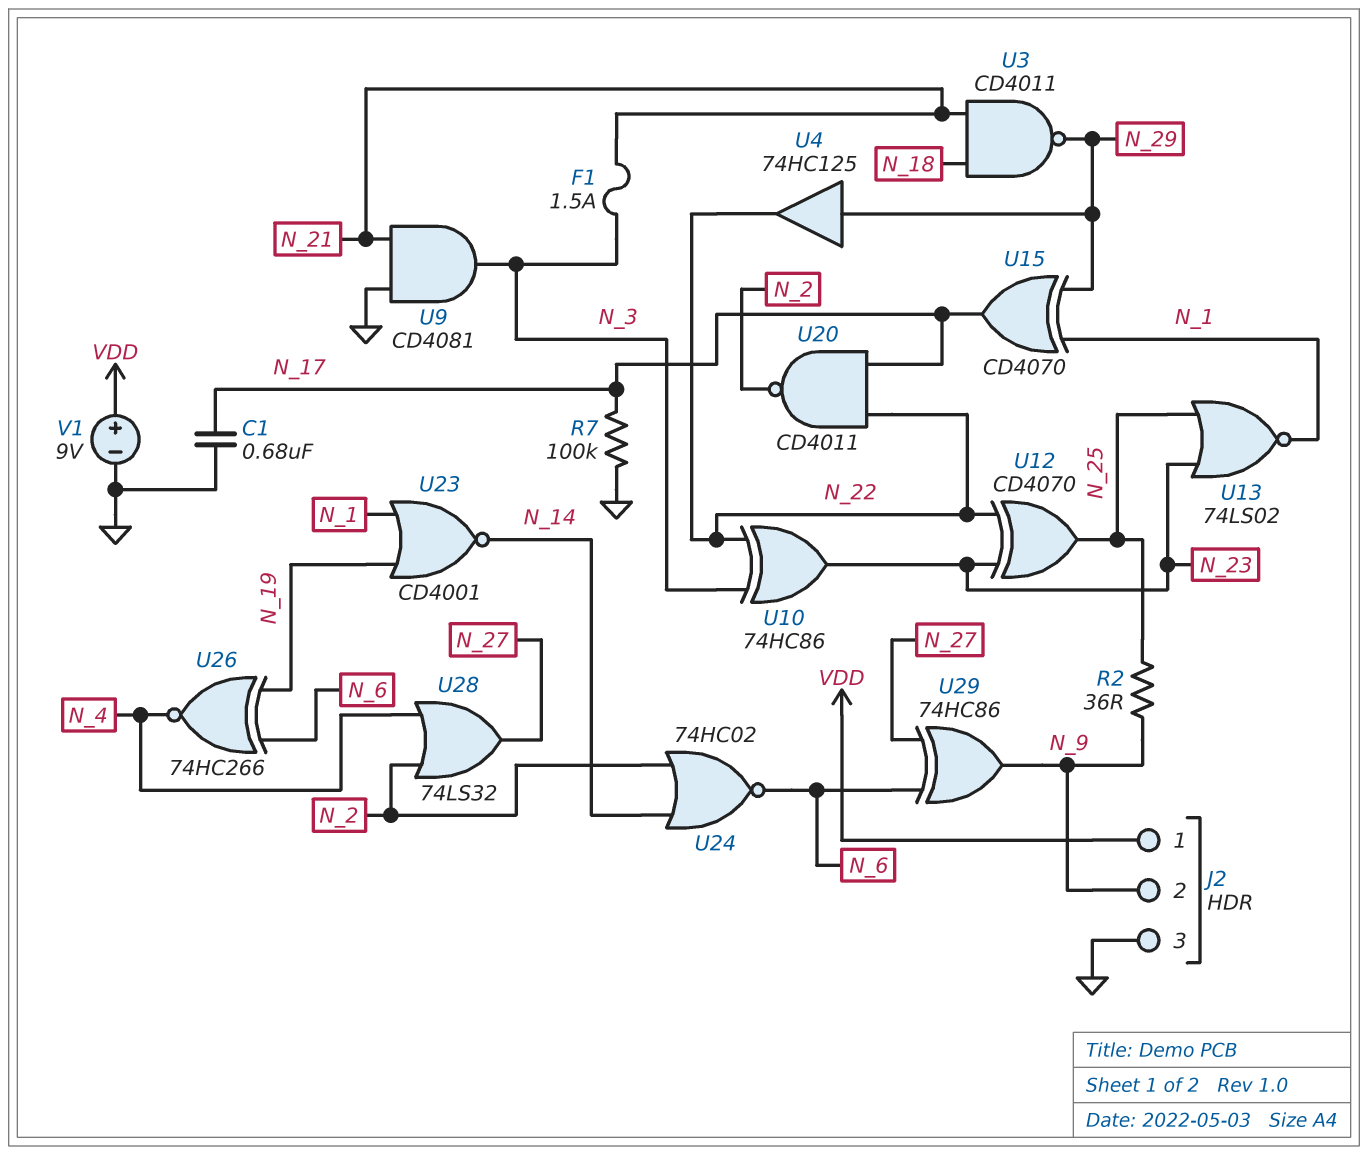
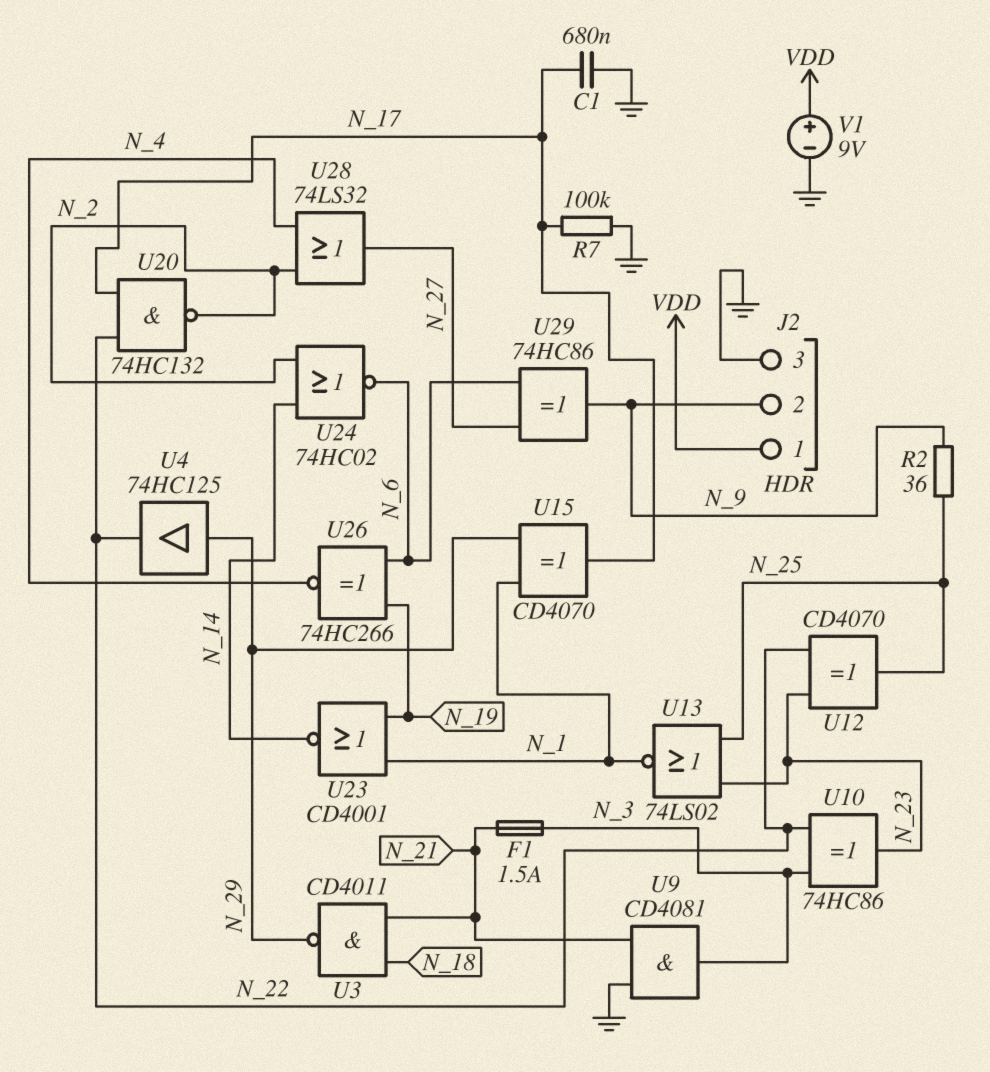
U20: NAND CD4011 (in N_17, in N_22, out N_2) -> NAND 74HC132 (in N_17, in N_22, out N_2)

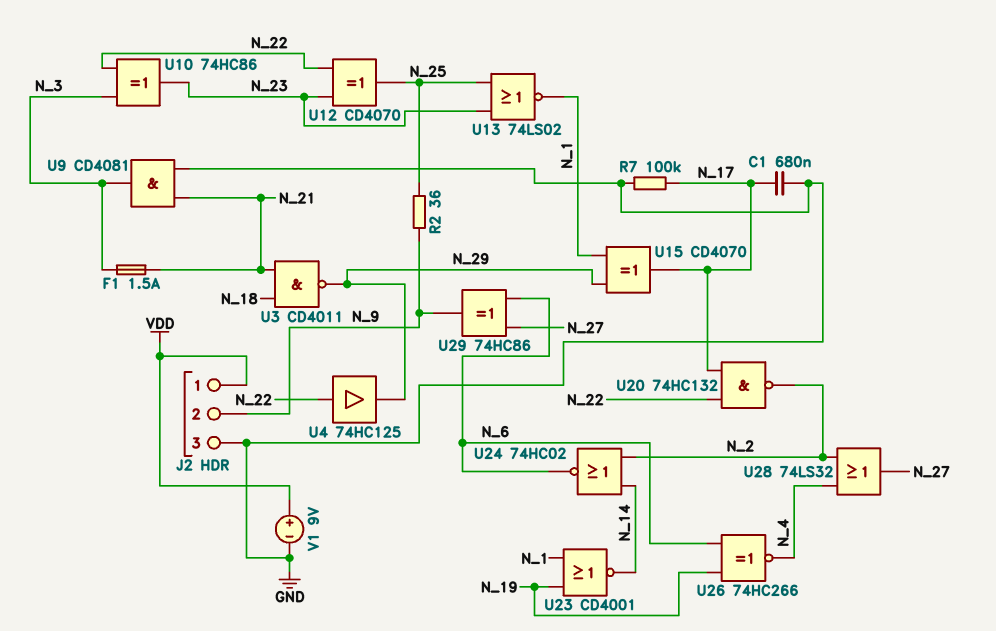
U4: buffer 74HC125 (in N_29, out N_22) -> buffer 74HC125 (in N_22, out N_29)

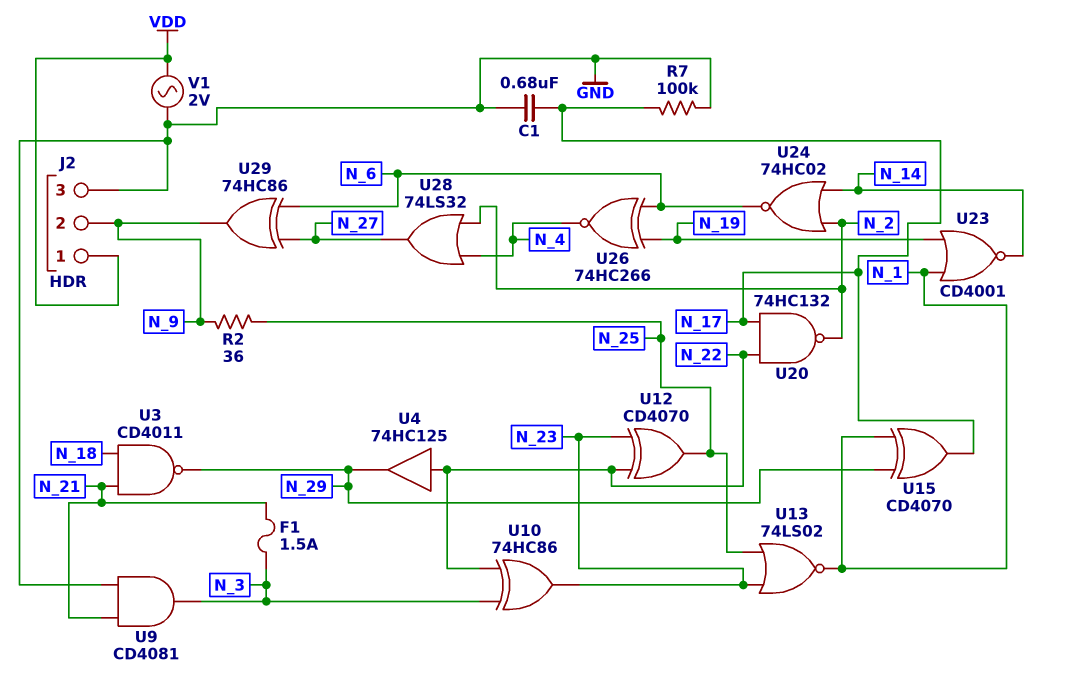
V1: 9V (plus VDD, minus GND) -> AC 2V (GND, VDD)

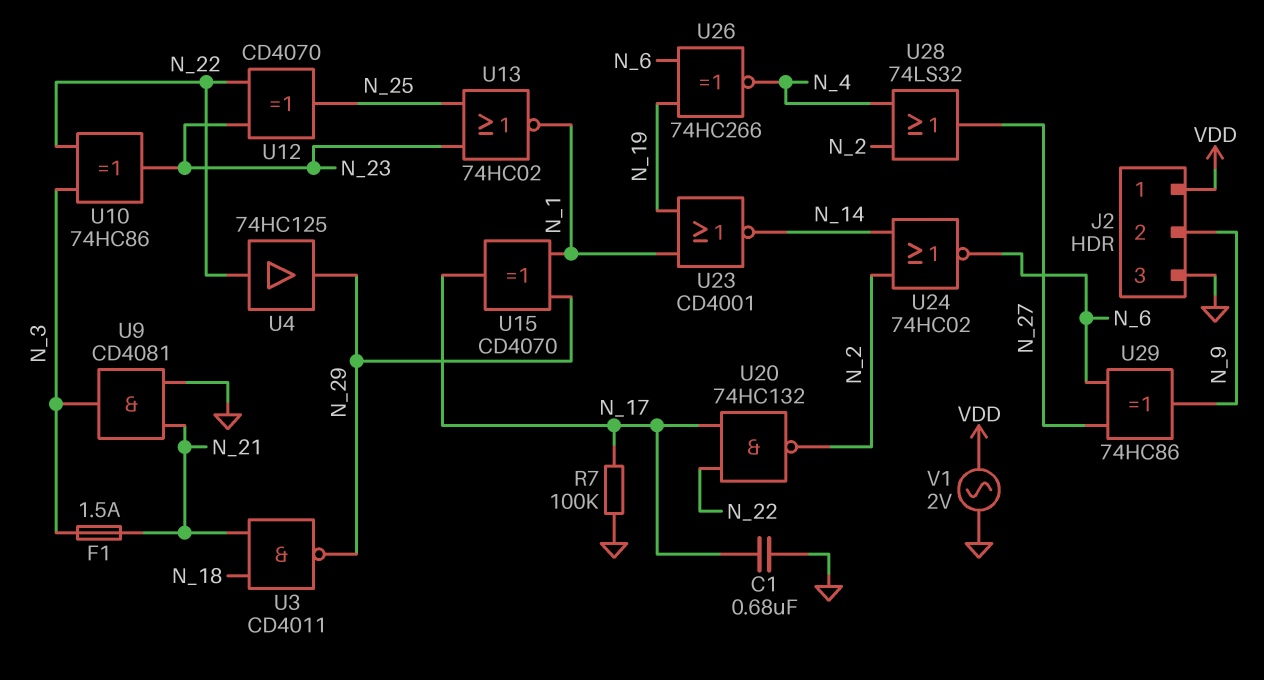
R2: 36 (N_9, N_25) -> none
U13: NOR 74LS02 (in N_23, in N_25, out N_1) -> NOR 74HC02 (in N_23, in N_25, out N_1)

